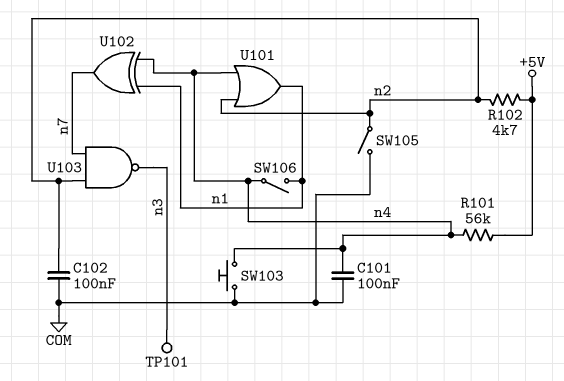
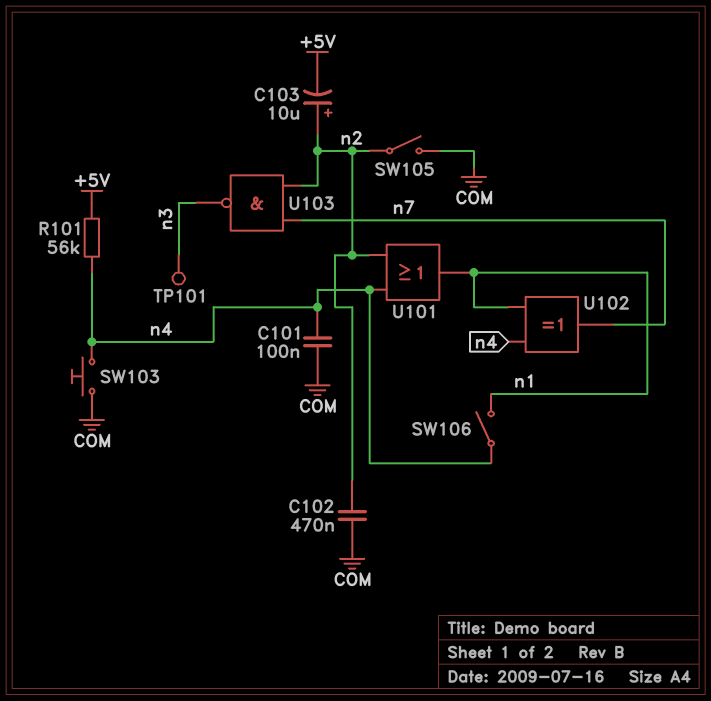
C102: 100nF (COM, n2) -> 470nF (COM, n2)
C103: none -> 10uF (plus n2, minus +5V)
R102: 4.7k (+5V, n2) -> none

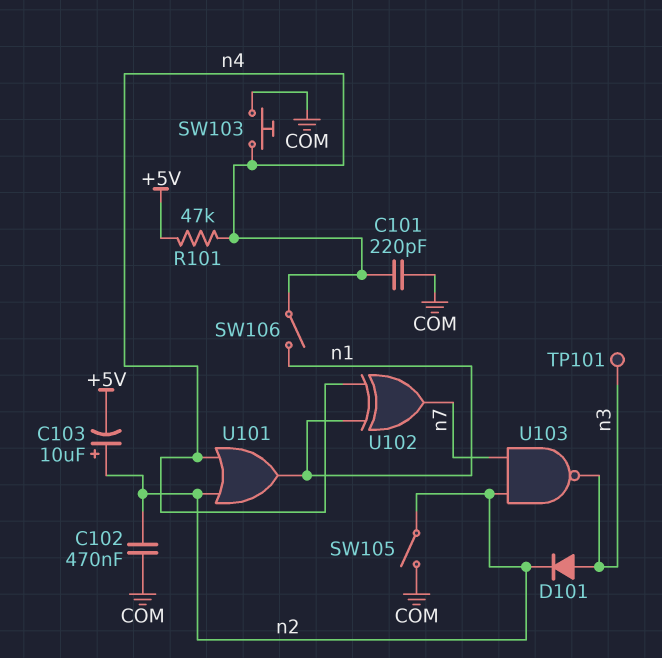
C101: 100nF (COM, n4) -> 220pF (COM, n4)
D101: none -> diode (A n3, K n2)
R101: 56k (+5V, n4) -> 47k (+5V, n4)

